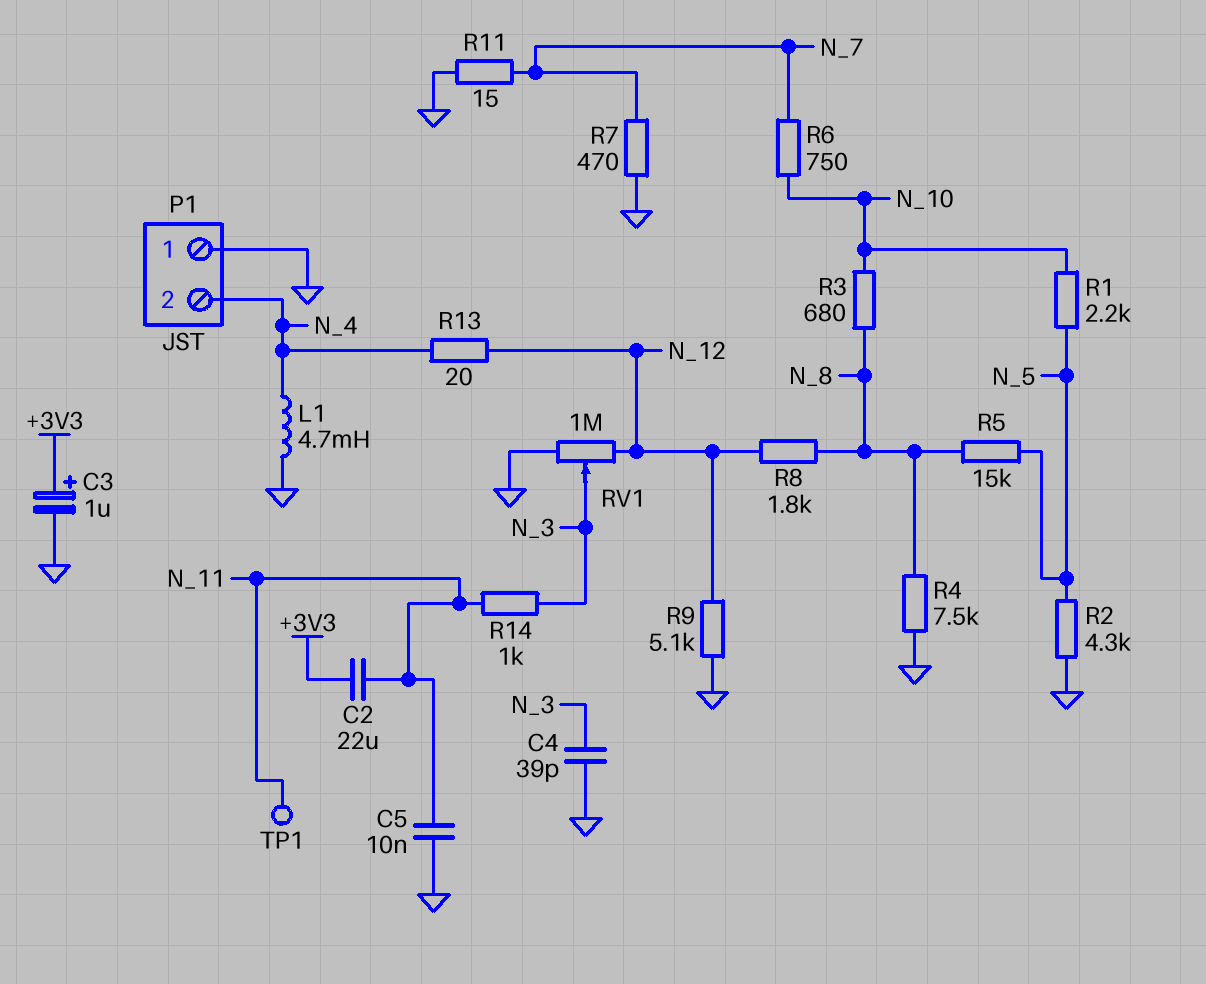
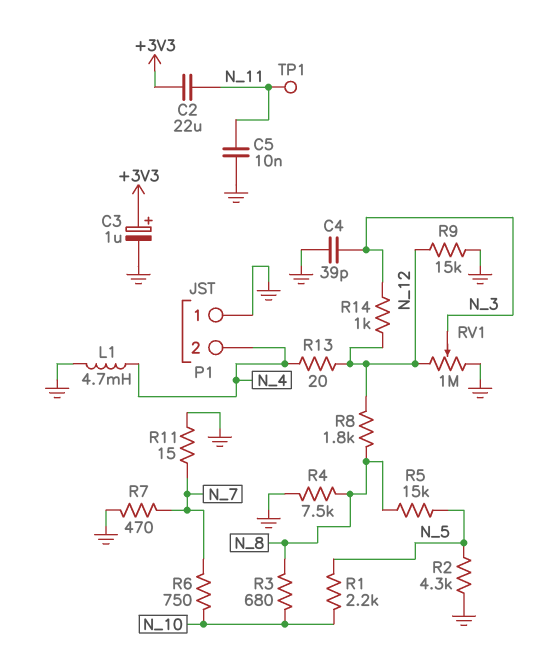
R9: 5.1k (GND, N_12) -> 15k (GND, N_12)
R14: 1k (N_3, N_11) -> 1k (N_3, N_12)

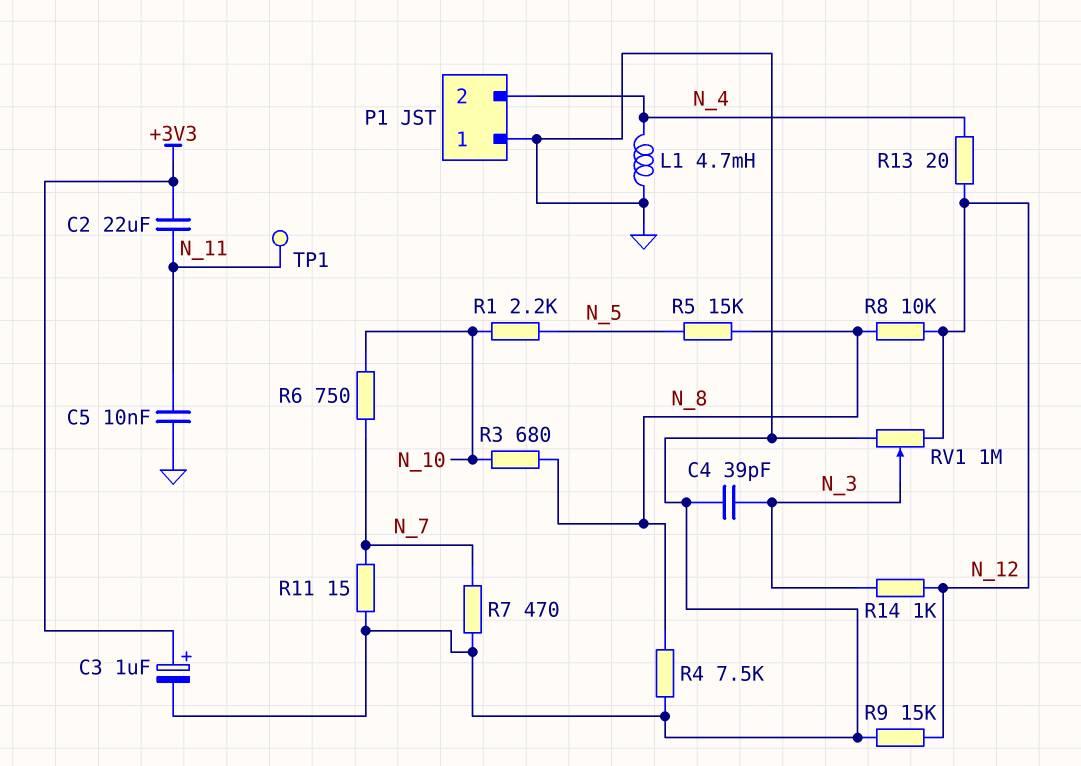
R2: 4.3k (GND, N_5) -> none
R8: 1.8k (N_8, N_12) -> 10k (N_8, N_12)

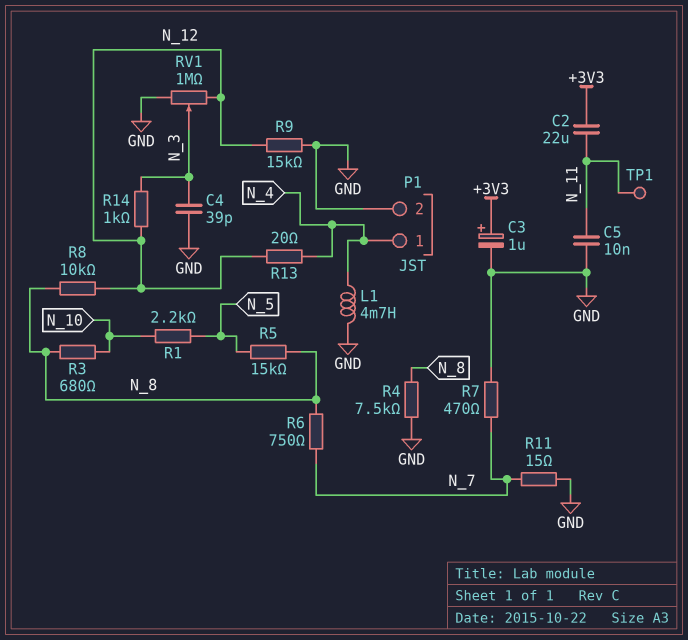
P1 pin 1: GND -> N_4
P1 pin 2: N_4 -> GND
R6: 750 (N_7, N_10) -> 750 (N_7, N_8)

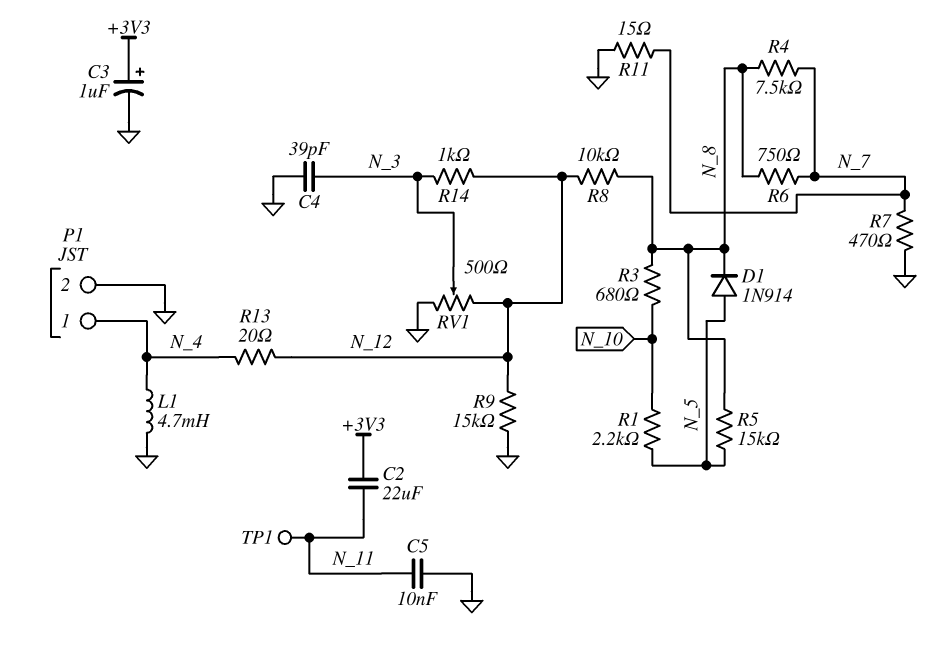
D1: none -> diode 1N914 (A N_5, K N_8)
R4: 7.5k (GND, N_8) -> 7.5k (N_7, N_8)
RV1: 1M (GND, N_12, wiper N_3) -> 500 (GND, N_12, wiper N_3)

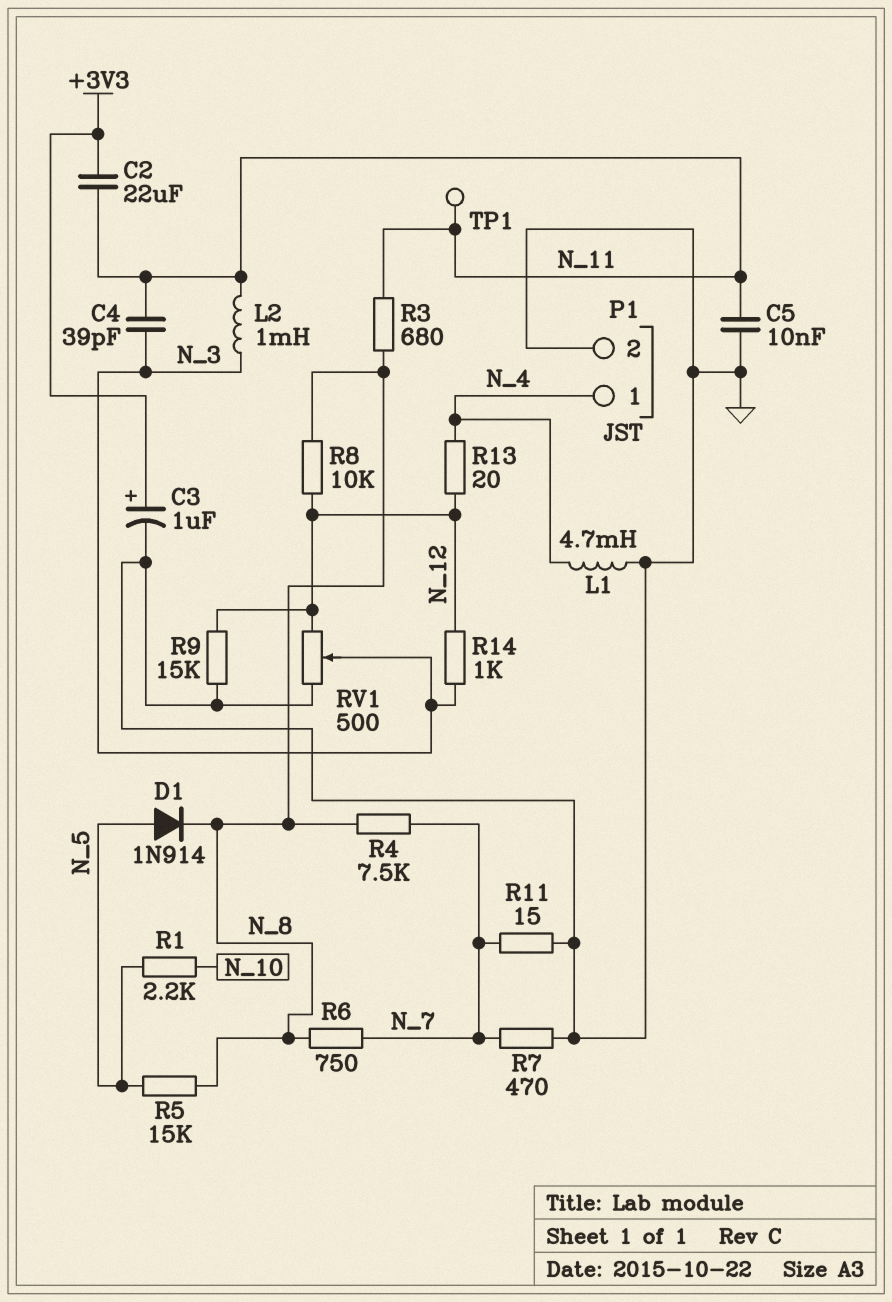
C4: 39pF (GND, N_3) -> 39pF (N_3, N_11)
L2: none -> 1mH (N_3, N_11)
R3: 680 (N_8, N_10) -> 680 (N_8, N_11)

